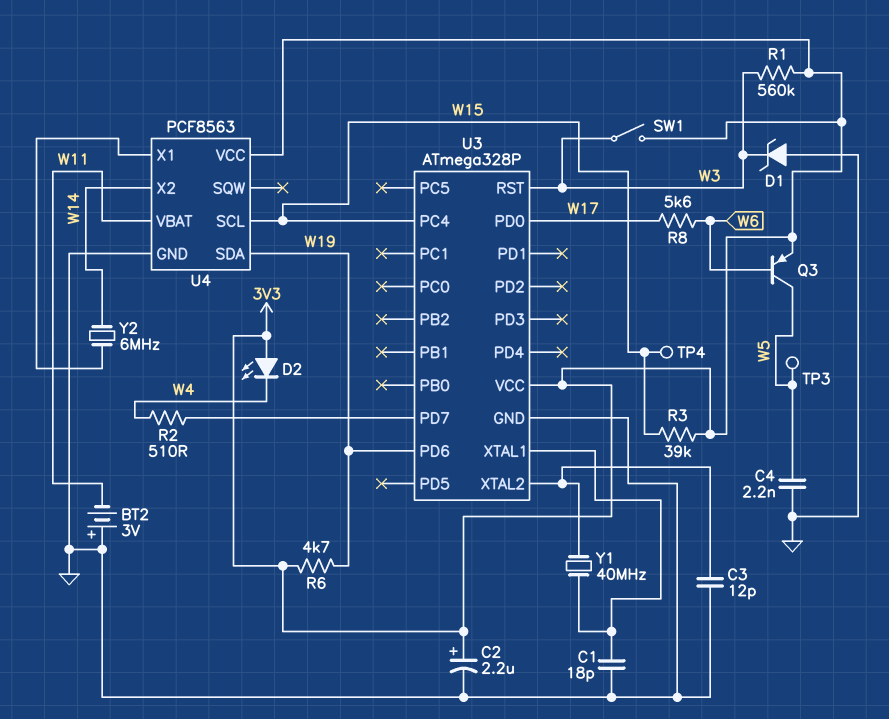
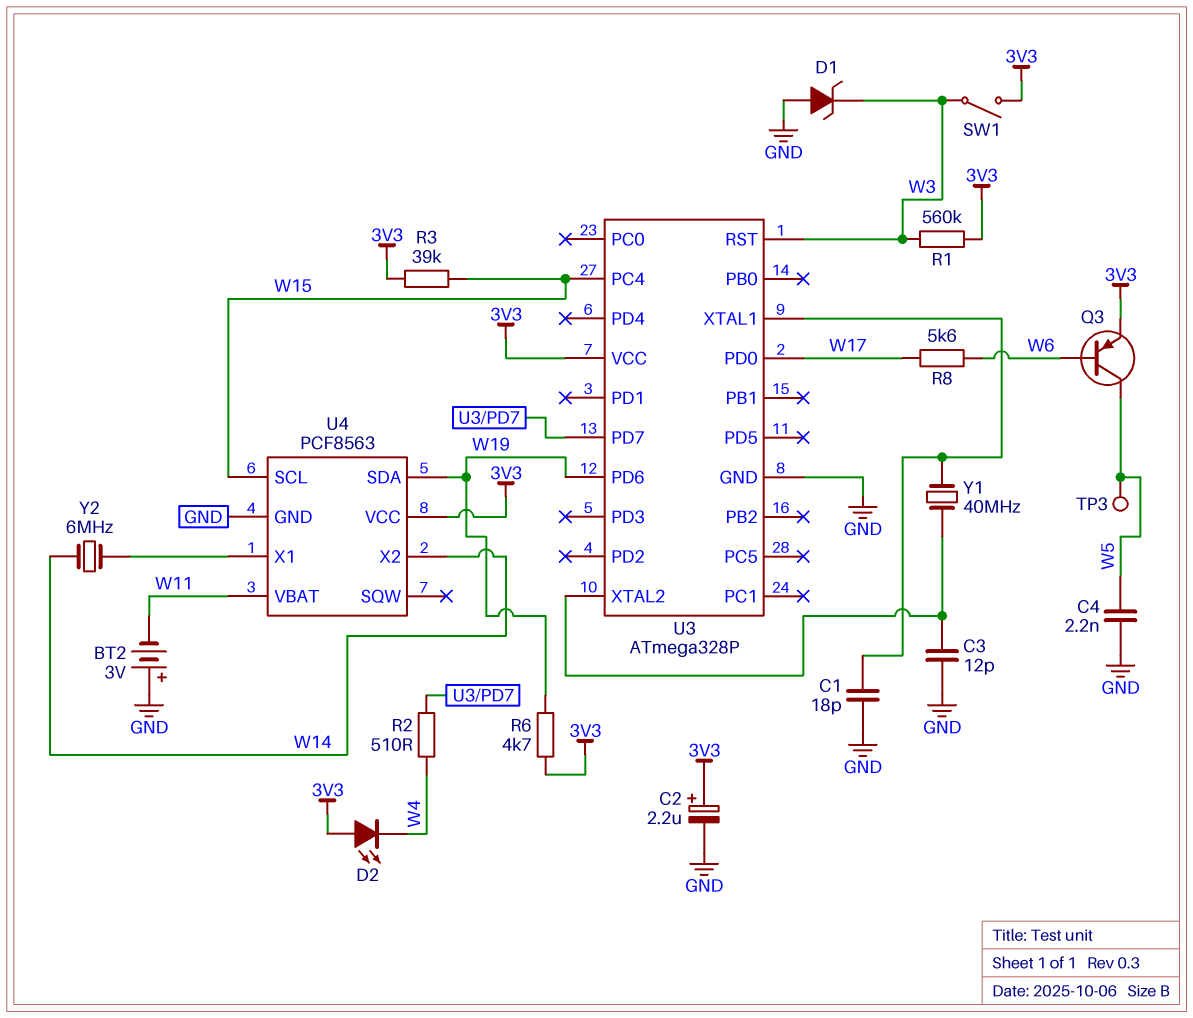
TP4: test point (W15) -> none

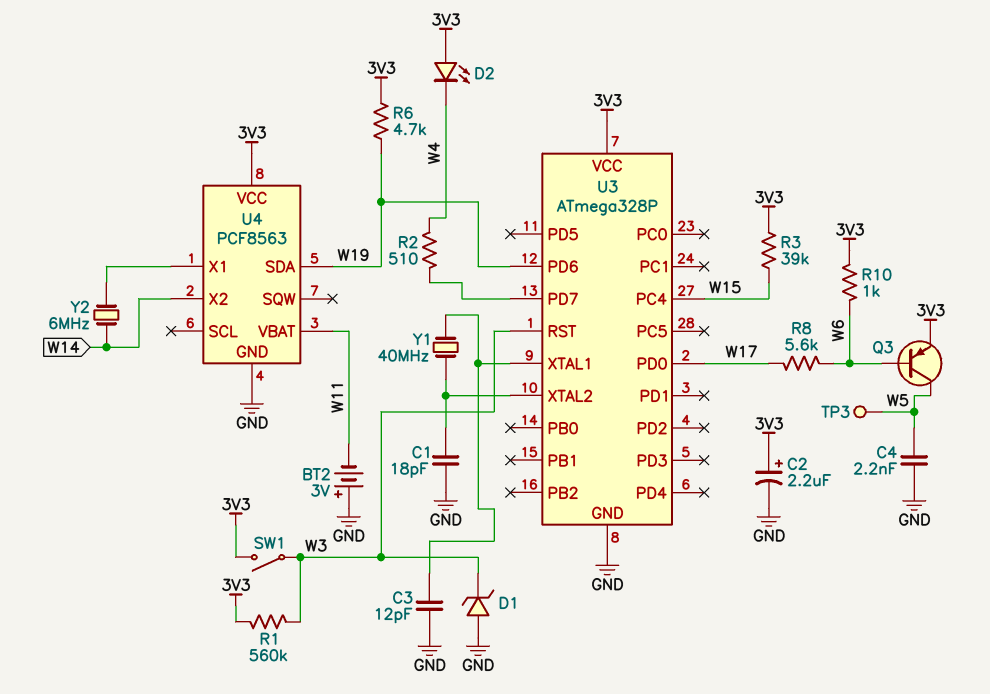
C1: 18pF (GND, U3/XTAL1) -> 18pF (GND, U3/XTAL2)
C3: 12pF (GND, U3/XTAL2) -> 12pF (GND, U3/XTAL1)
R10: none -> 1k (3V3, W6)
U4 pin SCL: W15 -> none

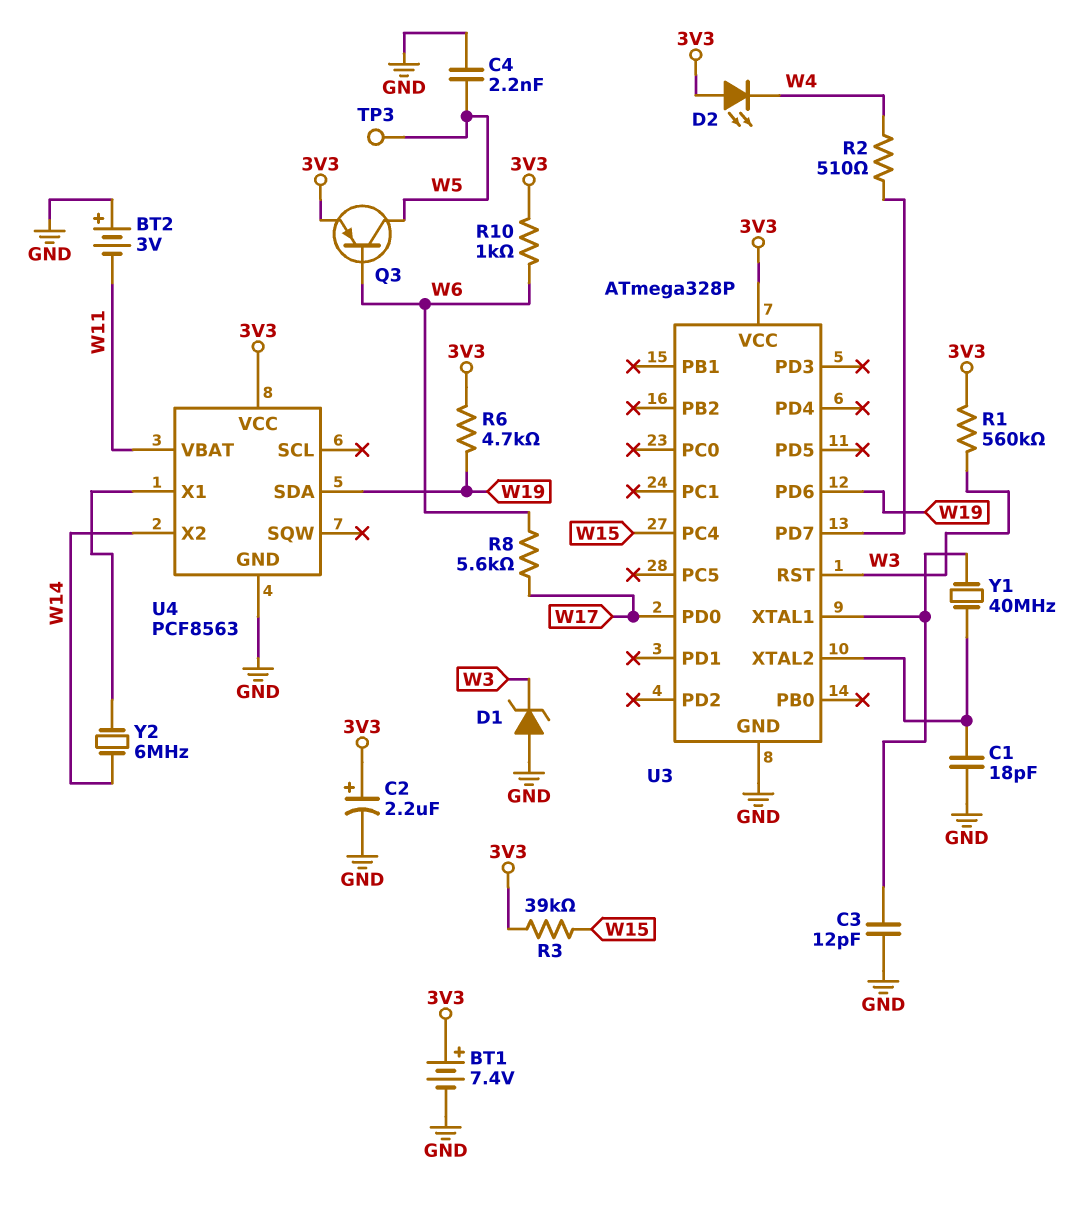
BT1: none -> 7.4V (plus 3V3, minus GND)
SW1: switch (3V3, W3) -> none

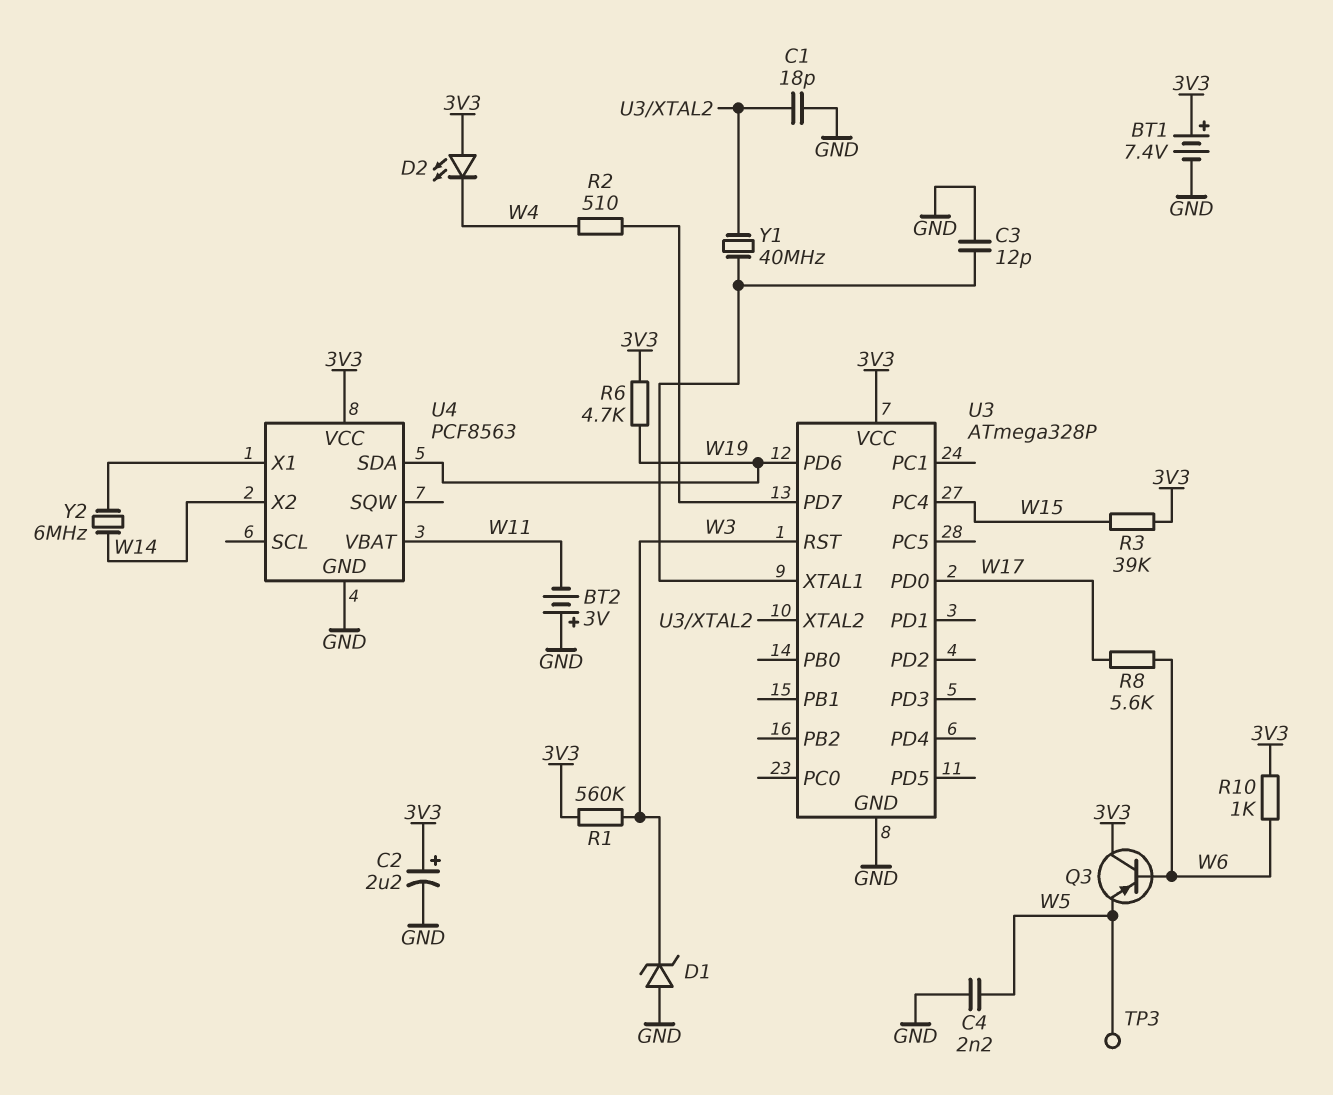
Q3: PNP (B W6, C W5, E 3V3) -> PNP (B W6, C 3V3, E W5)

